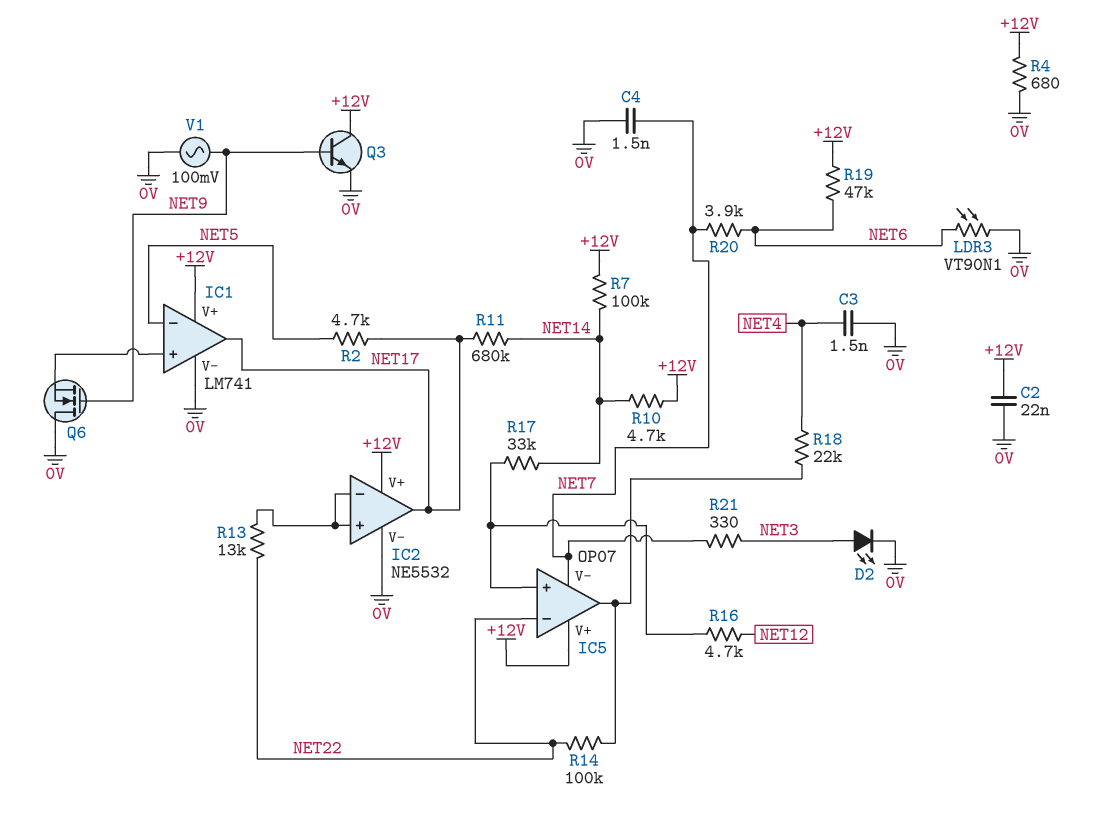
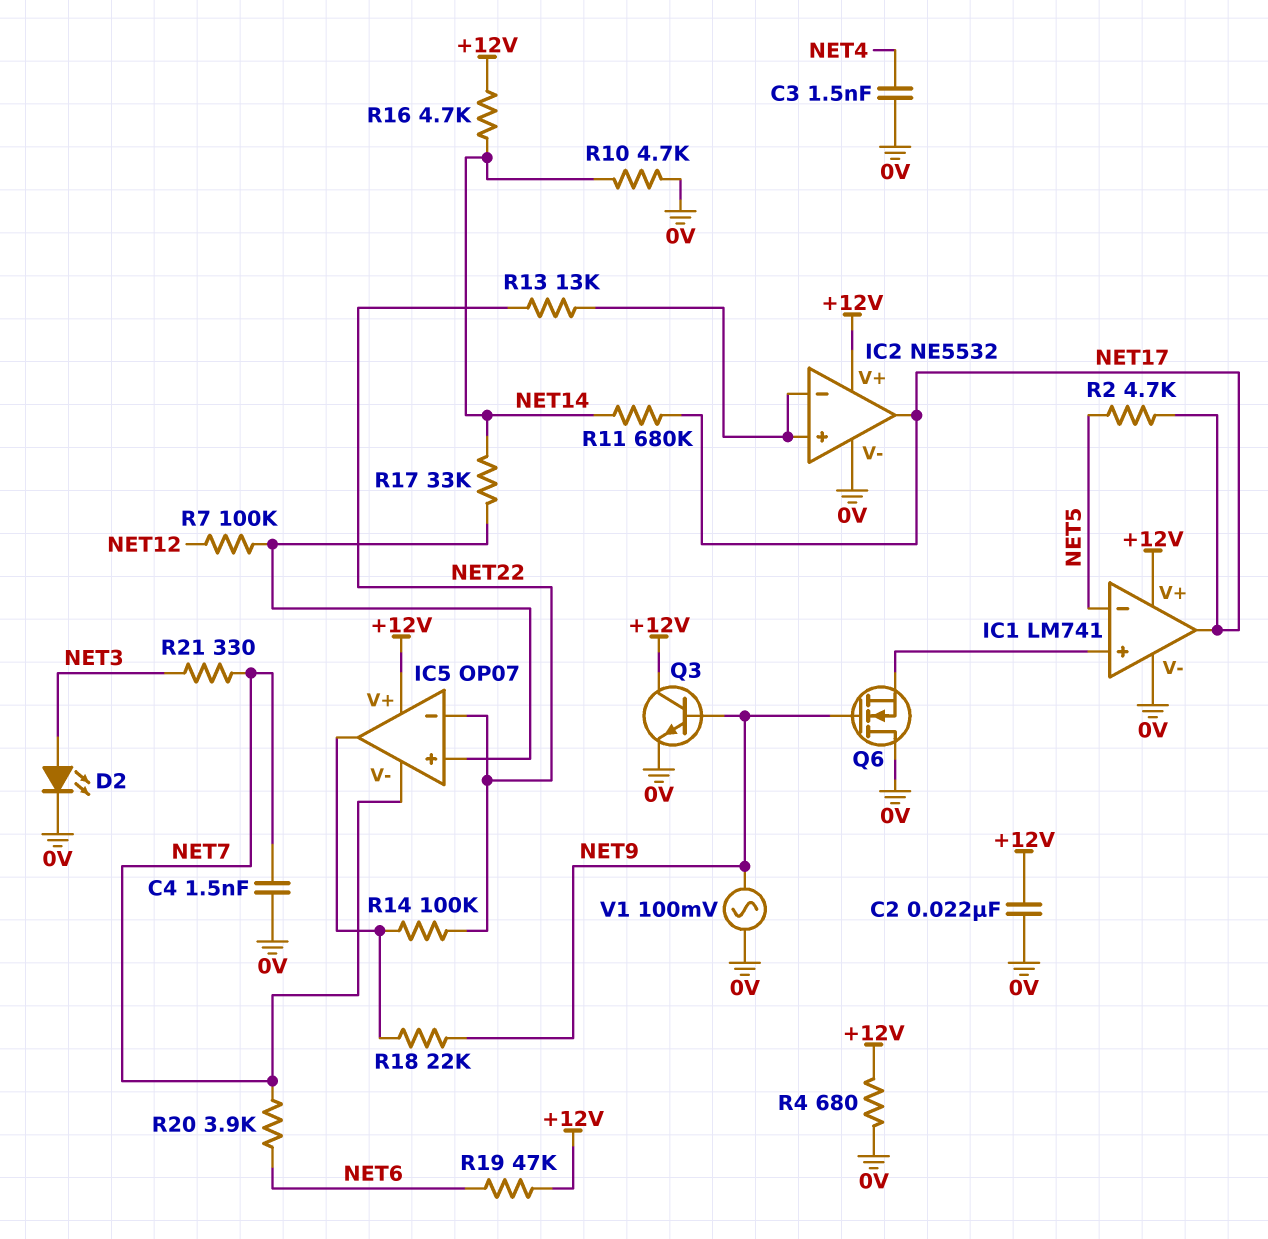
LDR3: VT90N1 (0V, NET6) -> none
R7: 100k (+12V, NET14) -> 100k (IC5/in+, NET12)
R10: 4.7k (+12V, NET14) -> 4.7k (0V, NET14)
R16: 4.7k (IC5/in+, NET12) -> 4.7k (+12V, NET14)
R18: 22k (IC5/out, NET4) -> 22k (IC5/out, NET9)

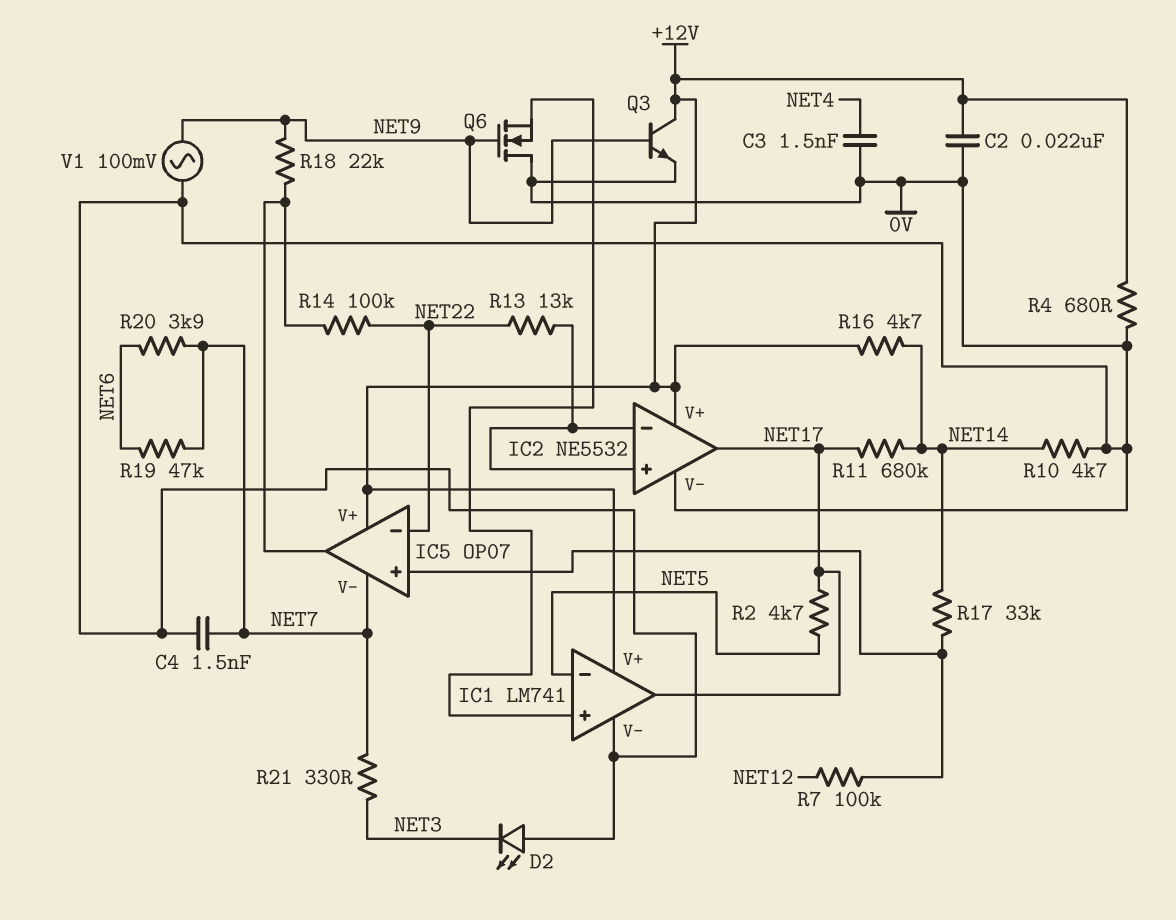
D2: LED (A NET3, K 0V) -> LED (A 0V, K NET3)
R19: 47k (+12V, NET6) -> 47k (NET6, NET7)

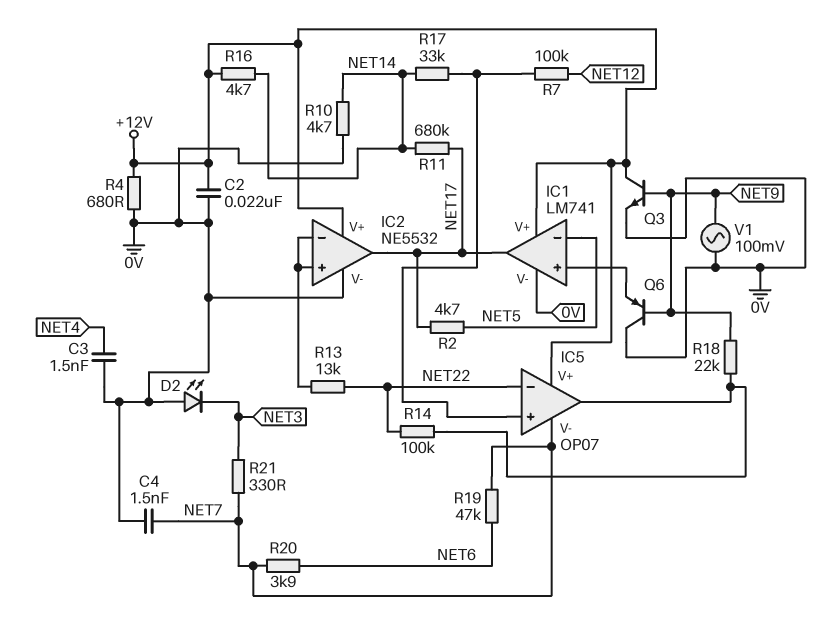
Q6: NMOS (G NET9, D 0V, S IC1/in+) -> PNP (B NET9, C 0V, E IC1/in+)

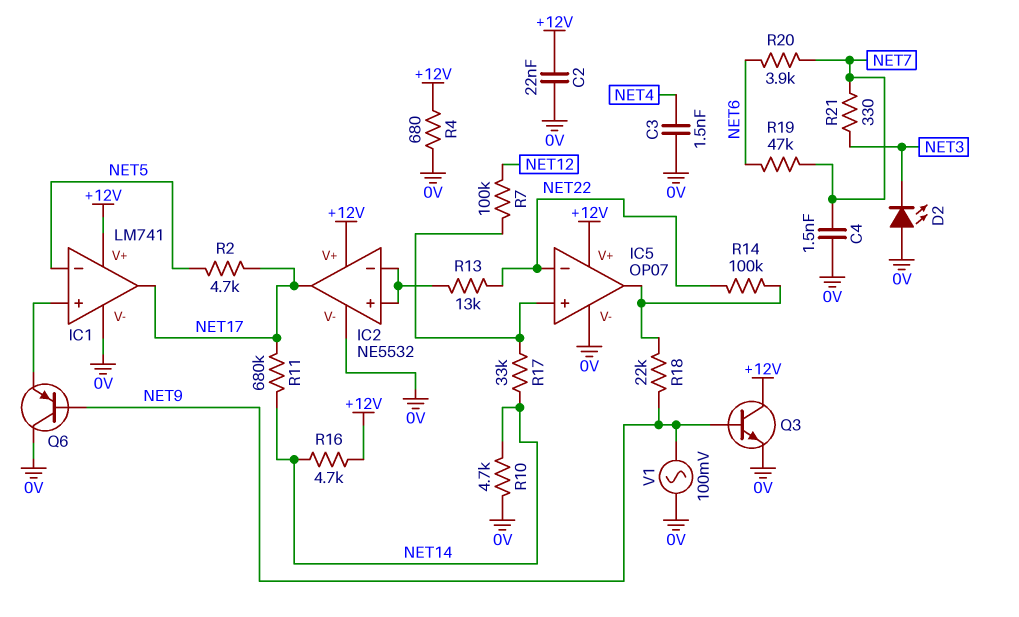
IC5 pin V-: NET7 -> 0V

